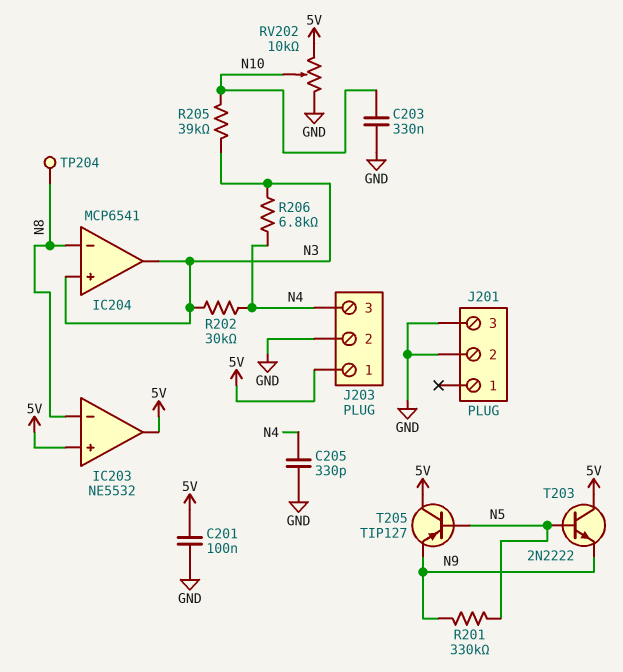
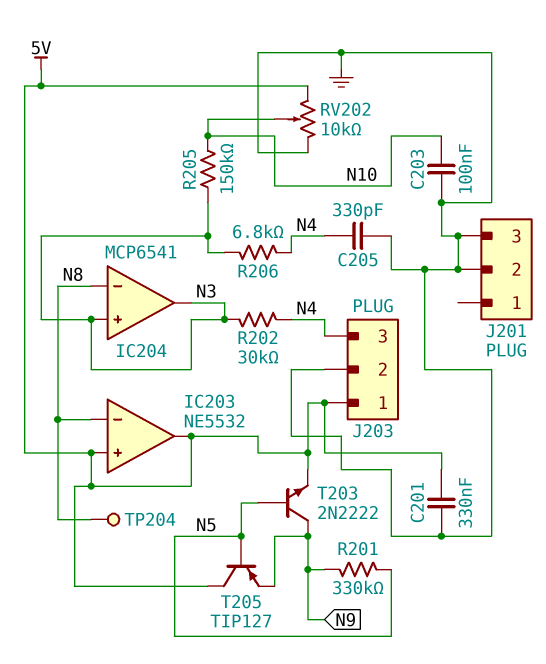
C201: 100nF (5V, GND) -> 330nF (5V, GND)
C203: 330nF (GND, N10) -> 100nF (GND, N10)
R205: 39k (N3, N10) -> 150k (N3, N10)
T203: NPN 2N2222 (B N5, C 5V, E N9) -> NPN 2N2222 (B N5, C N9, E 5V)

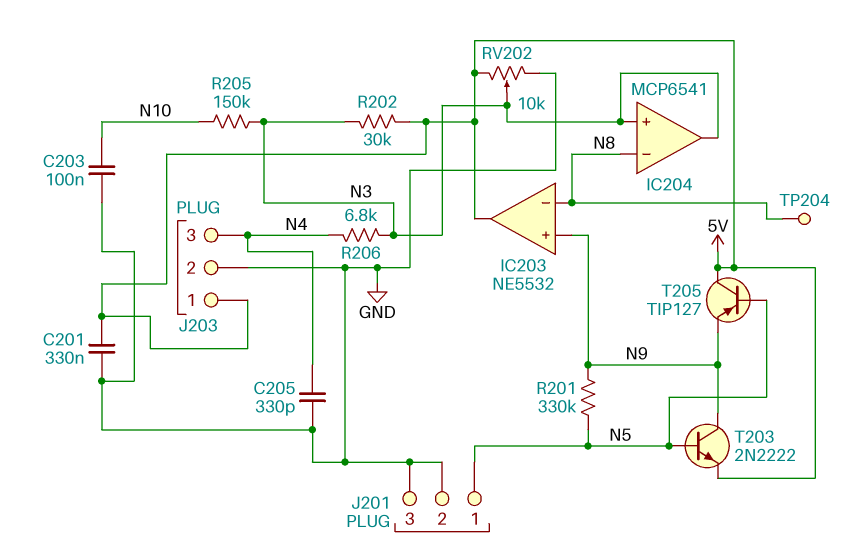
IC203 pin in+: 5V -> N9
J201 pin 1: none -> N5
R202: 30k (N3, N4) -> 30k (5V, N3)
RV202: 10k (5V, GND, wiper N10) -> 10k (5V, GND, wiper N3)

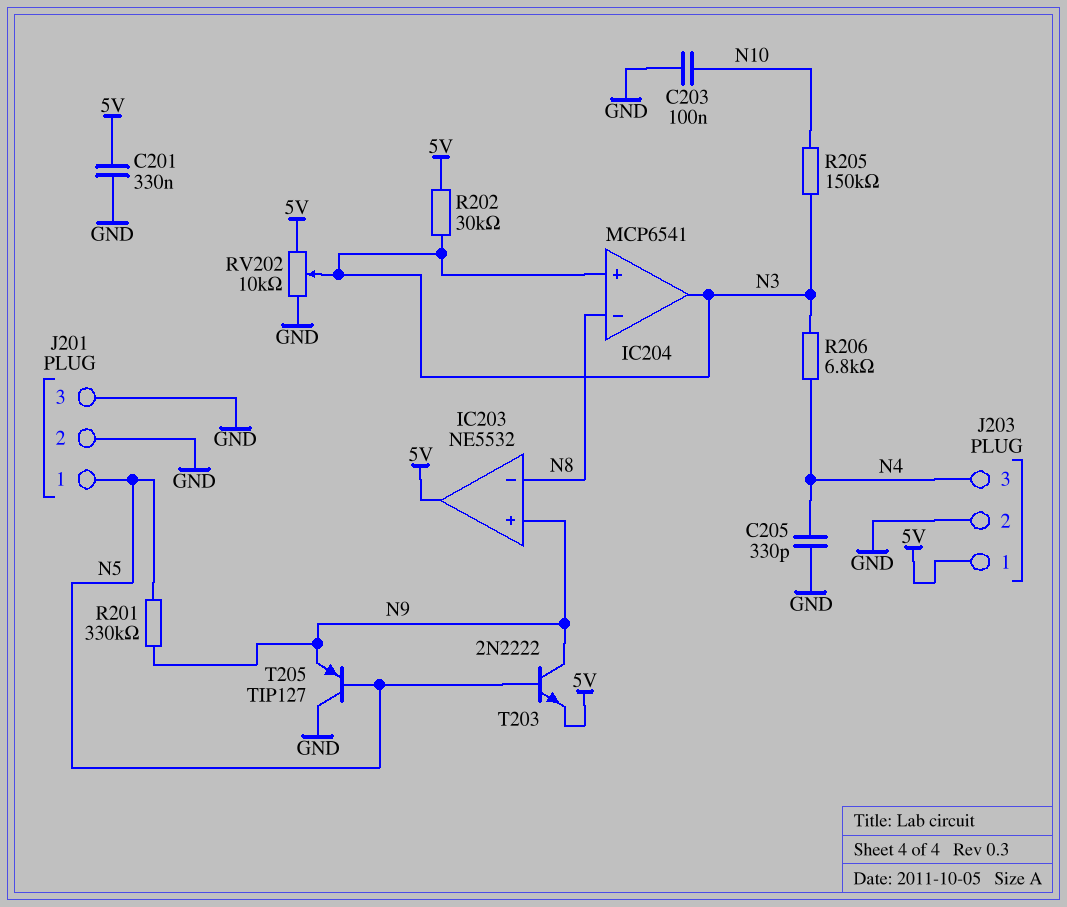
T205: PNP TIP127 (B N5, C 5V, E N9) -> PNP TIP127 (B N5, C GND, E N9)
TP204: test point (N8) -> none

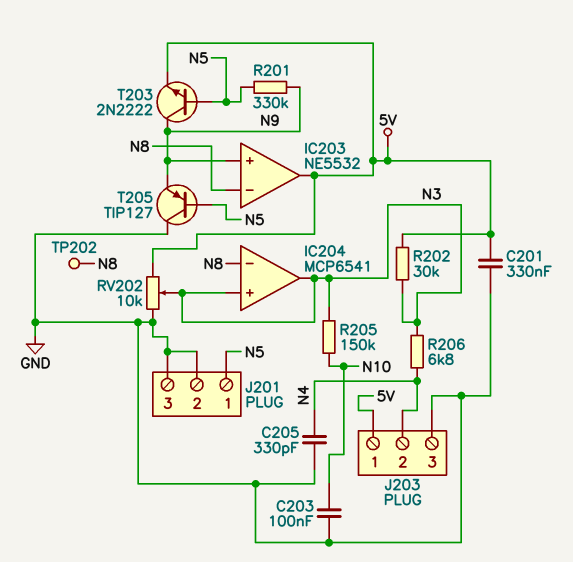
J203 pin 2: GND -> N4
J203 pin 3: N4 -> GND
TP202: none -> test point (N8)

